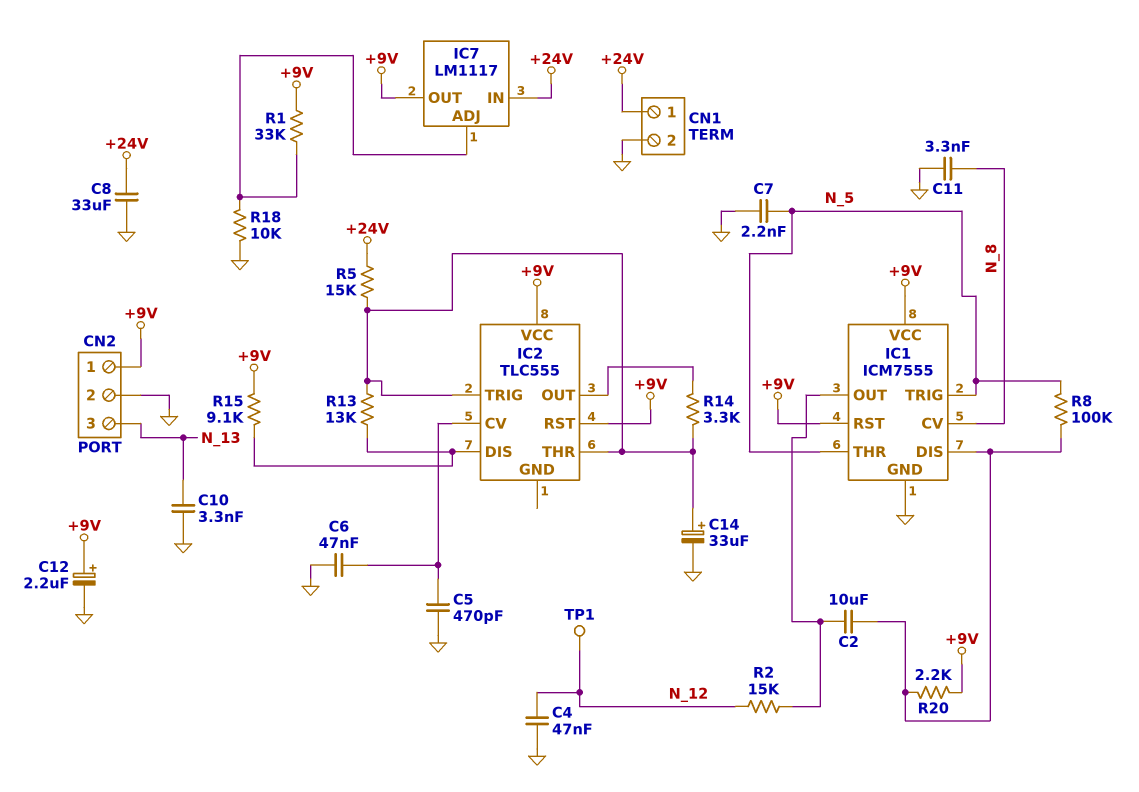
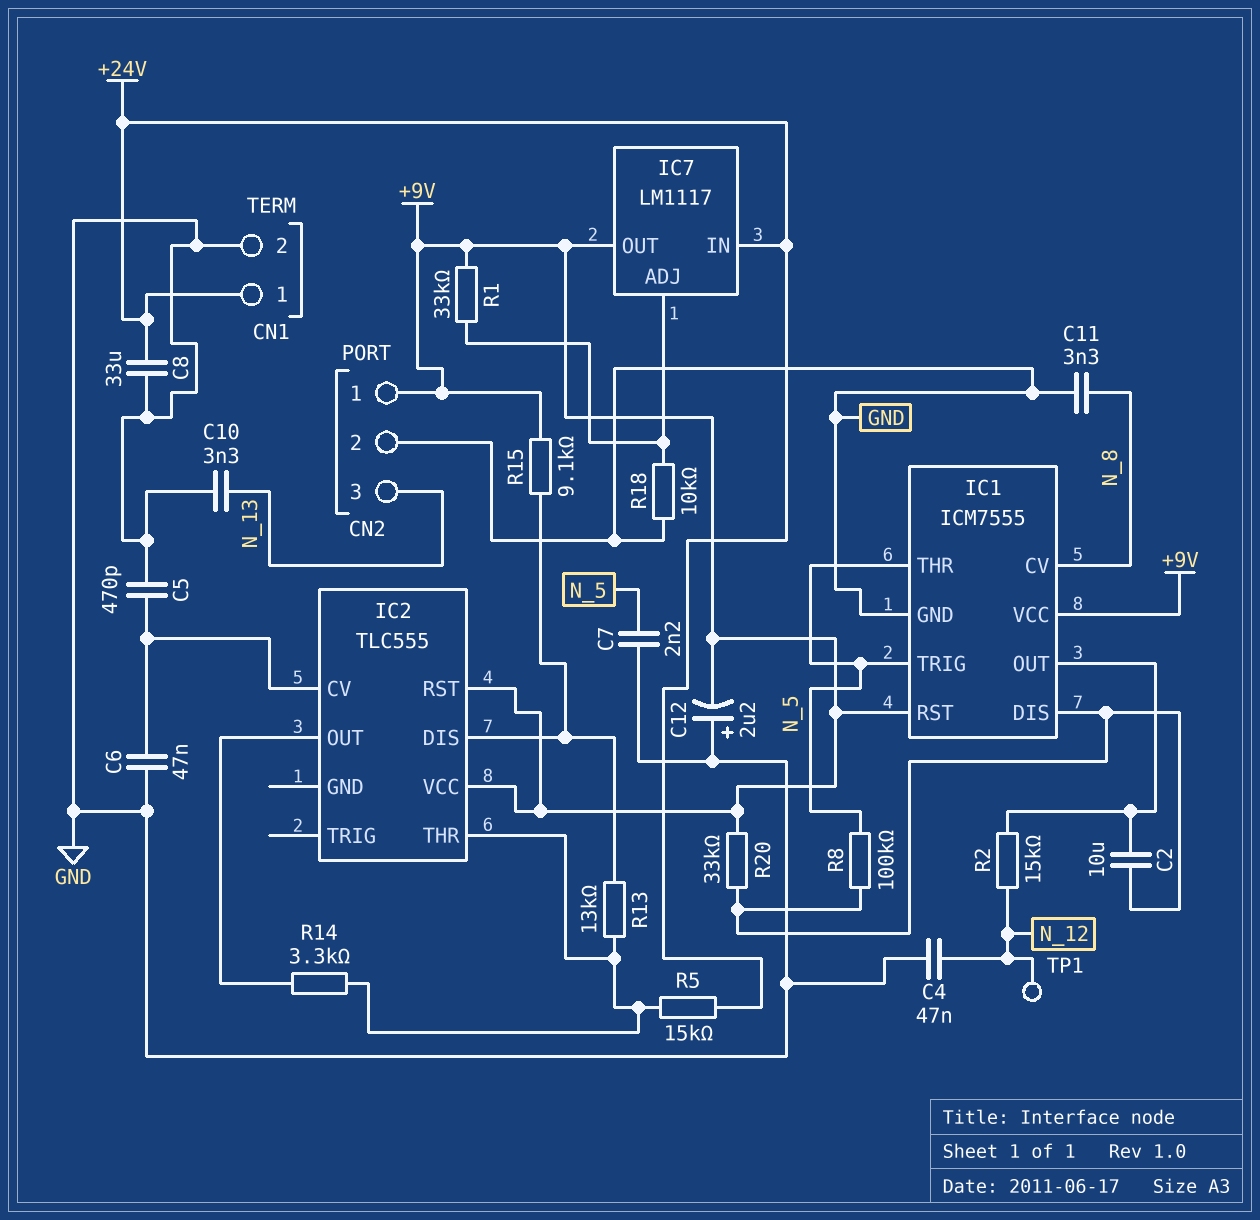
C12: 2.2uF (plus +9V, minus GND) -> 2.2uF (plus GND, minus +9V)
C14: 33uF (plus IC2/THR, minus GND) -> none
IC2 pin TRIG: IC2/THR -> none
R20: 2.2k (+9V, IC1/DIS) -> 33k (+9V, IC1/DIS)

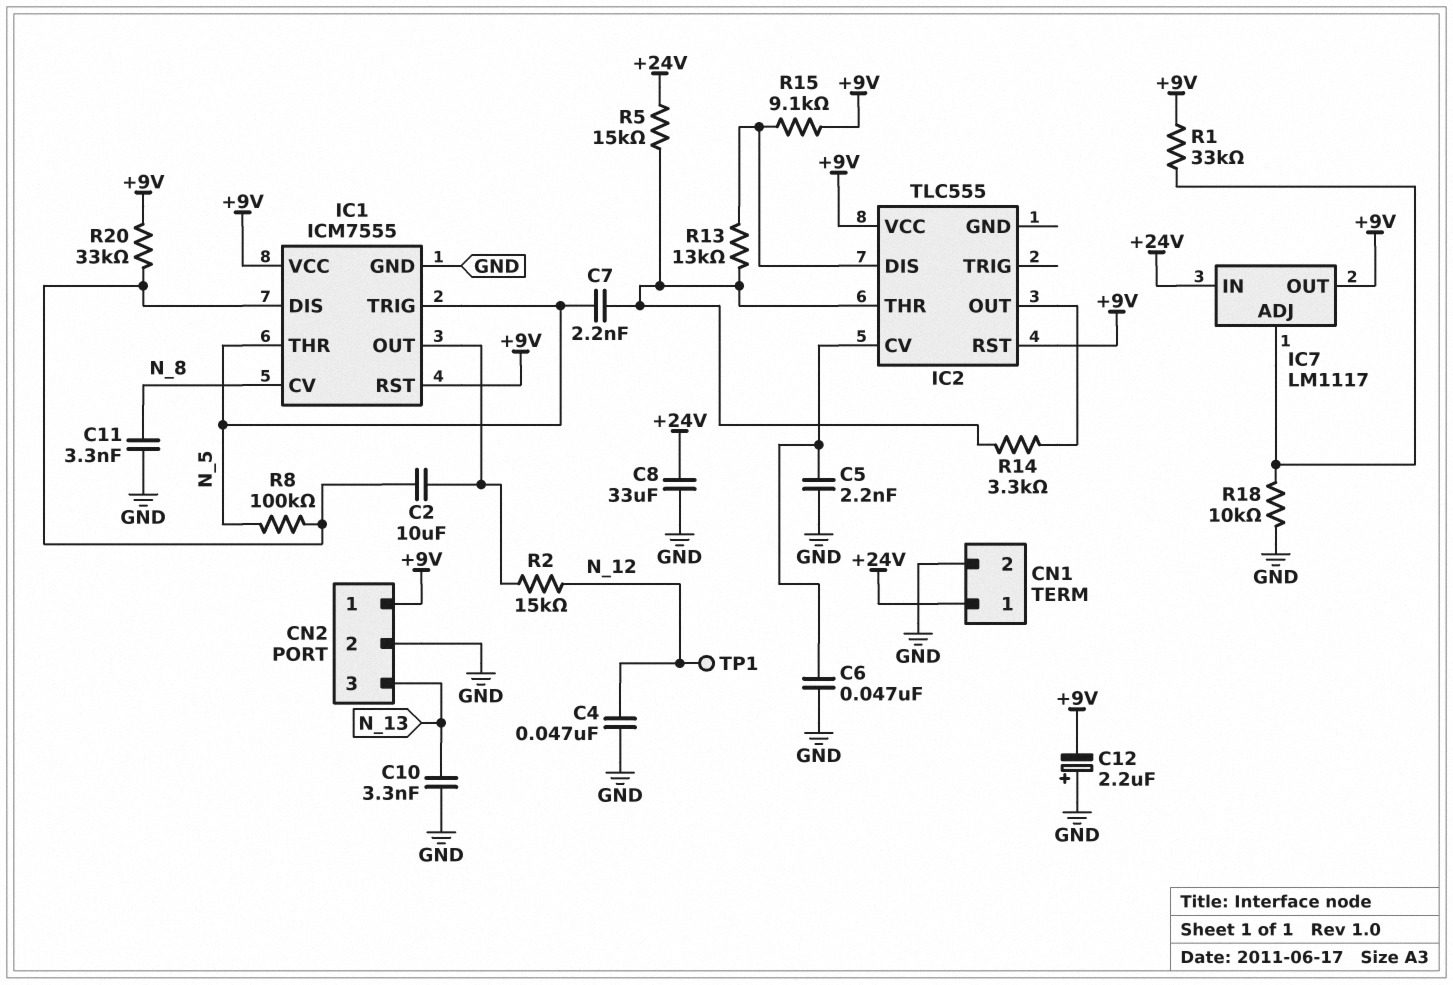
C5: 470pF (GND, IC2/CV) -> 2.2nF (GND, IC2/CV)
C7: 2.2nF (GND, N_5) -> 2.2nF (IC2/THR, N_5)

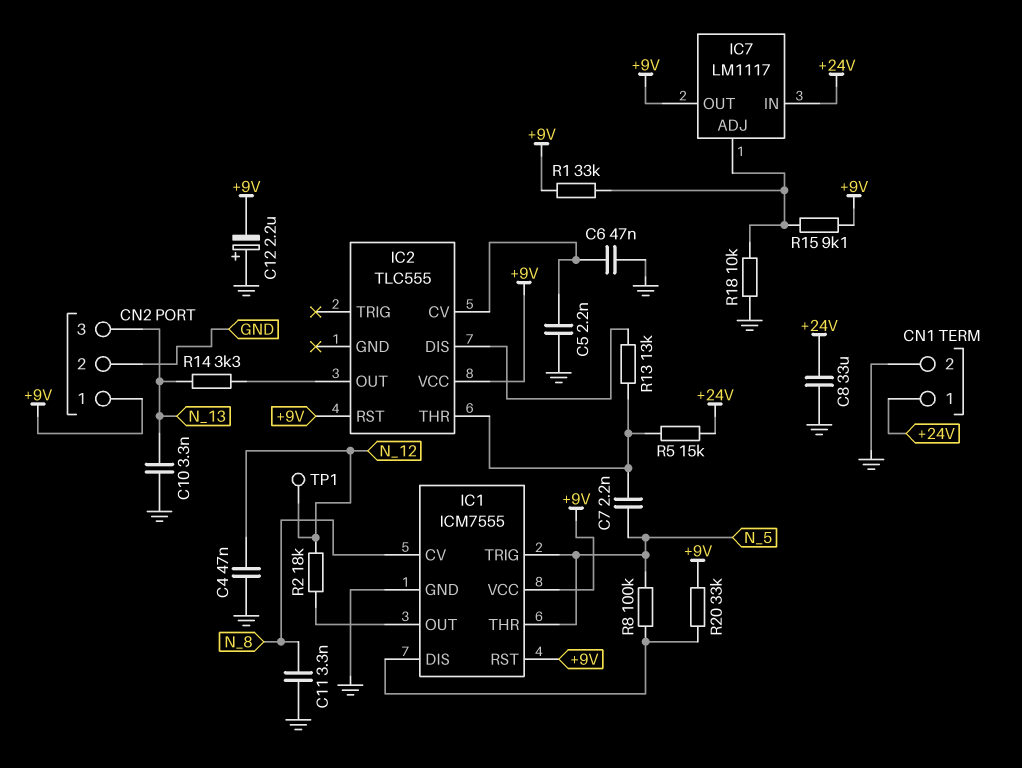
C2: 10uF (IC1/DIS, IC1/OUT) -> none
R2: 15k (IC1/OUT, N_12) -> 18k (IC1/OUT, N_12)
R14: 3.3k (IC2/OUT, IC2/THR) -> 3.3k (IC2/OUT, N_13)
R15: 9.1k (+9V, IC2/DIS) -> 9.1k (+9V, IC7/ADJ)

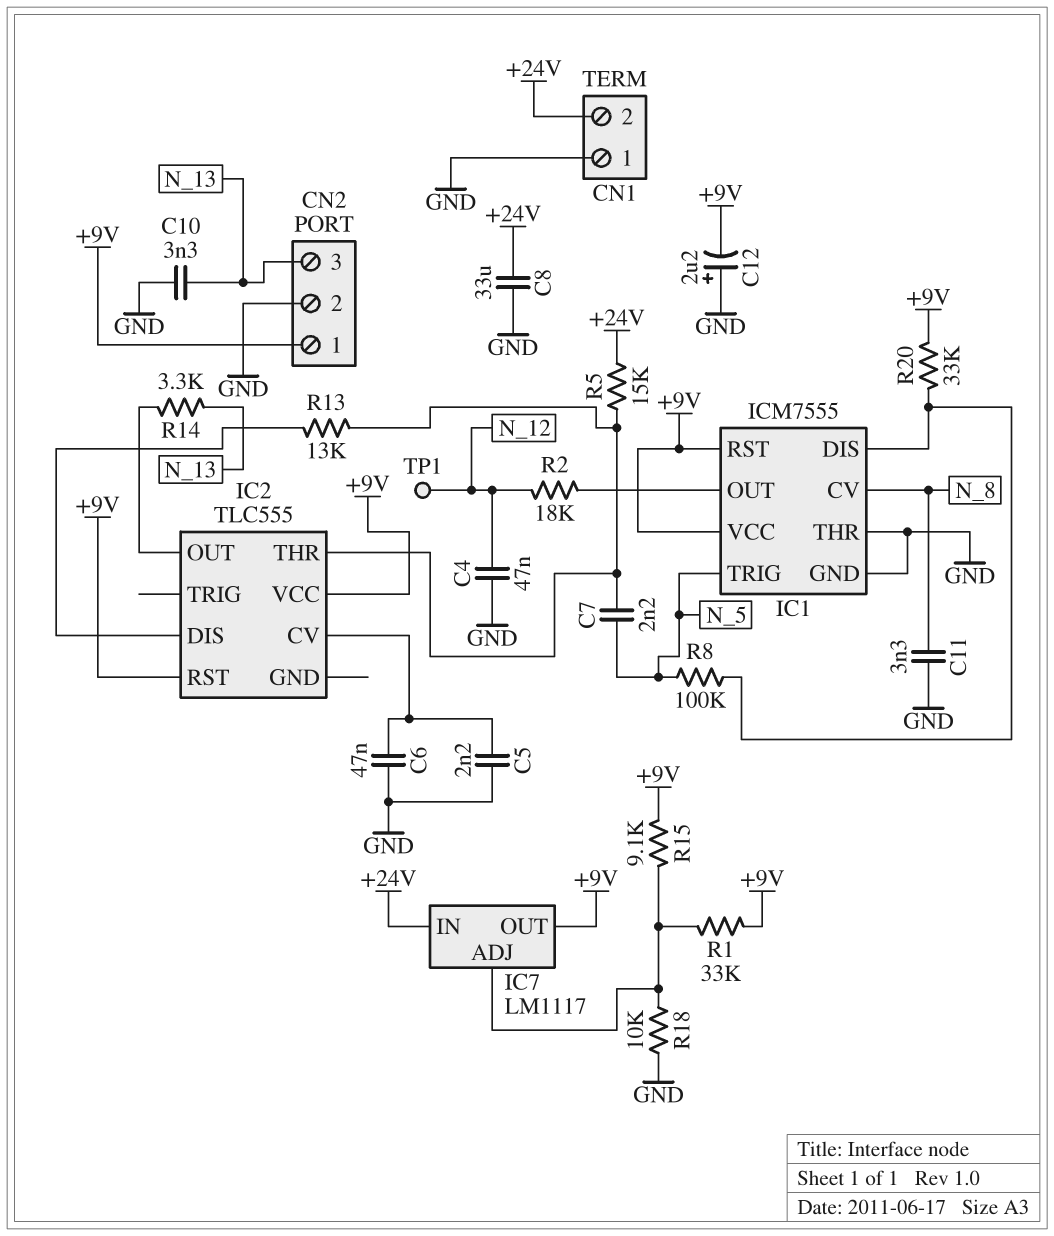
CN1 pin 1: +24V -> GND
CN1 pin 2: GND -> +24V
IC1 pin THR: N_5 -> GND

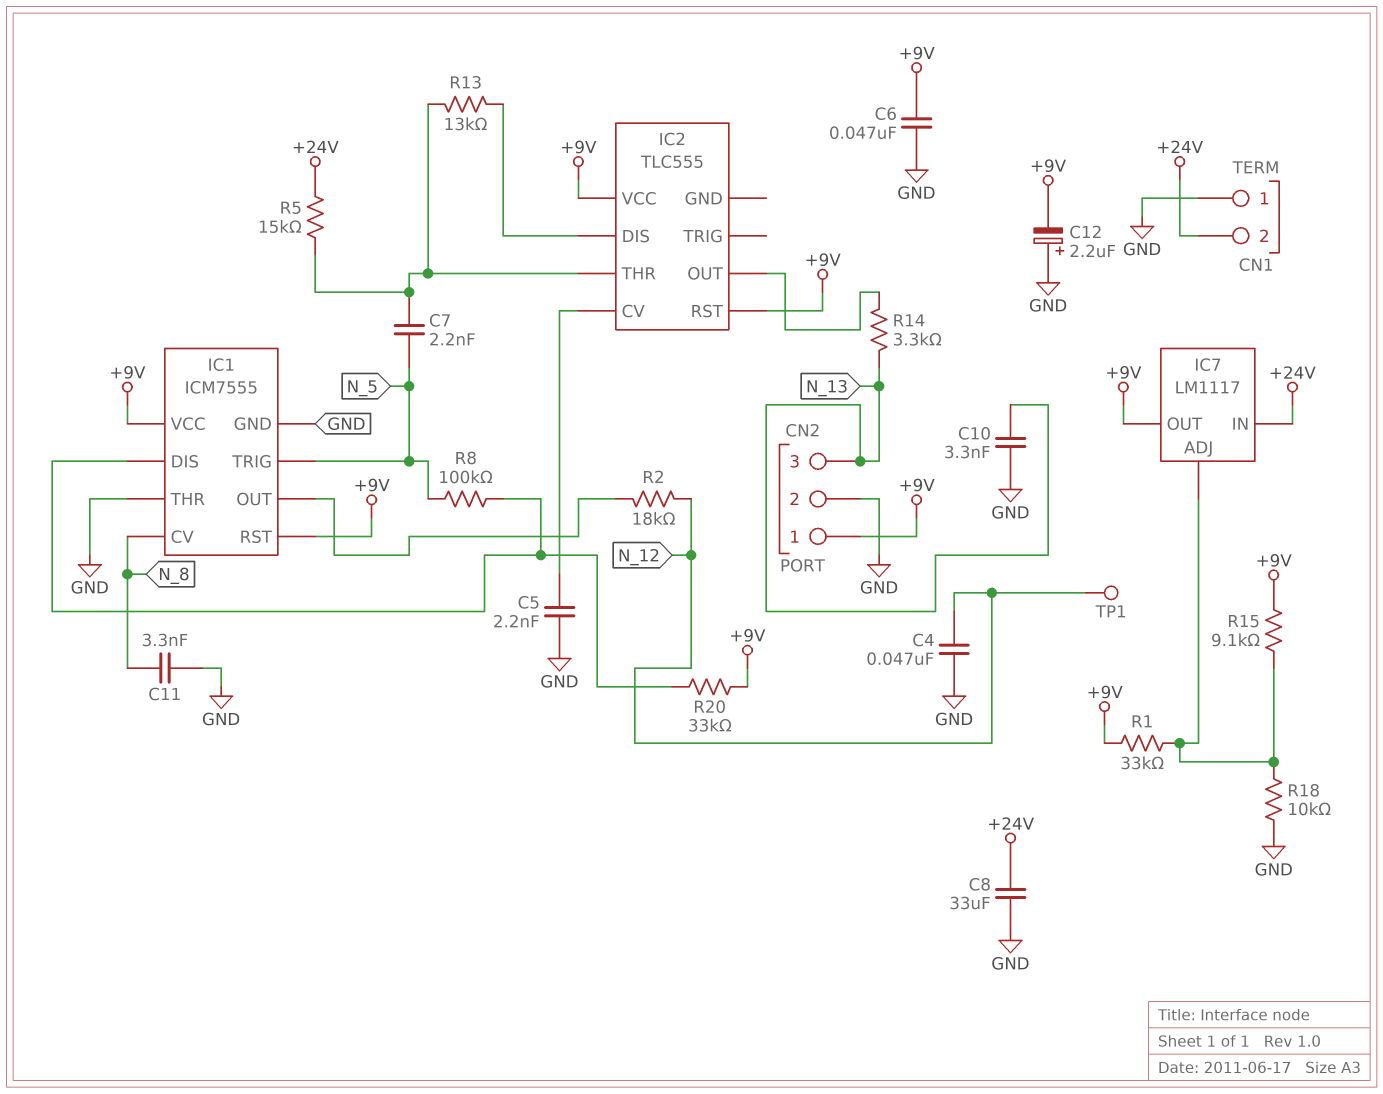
C6: 47nF (GND, IC2/CV) -> 47nF (+9V, GND)

